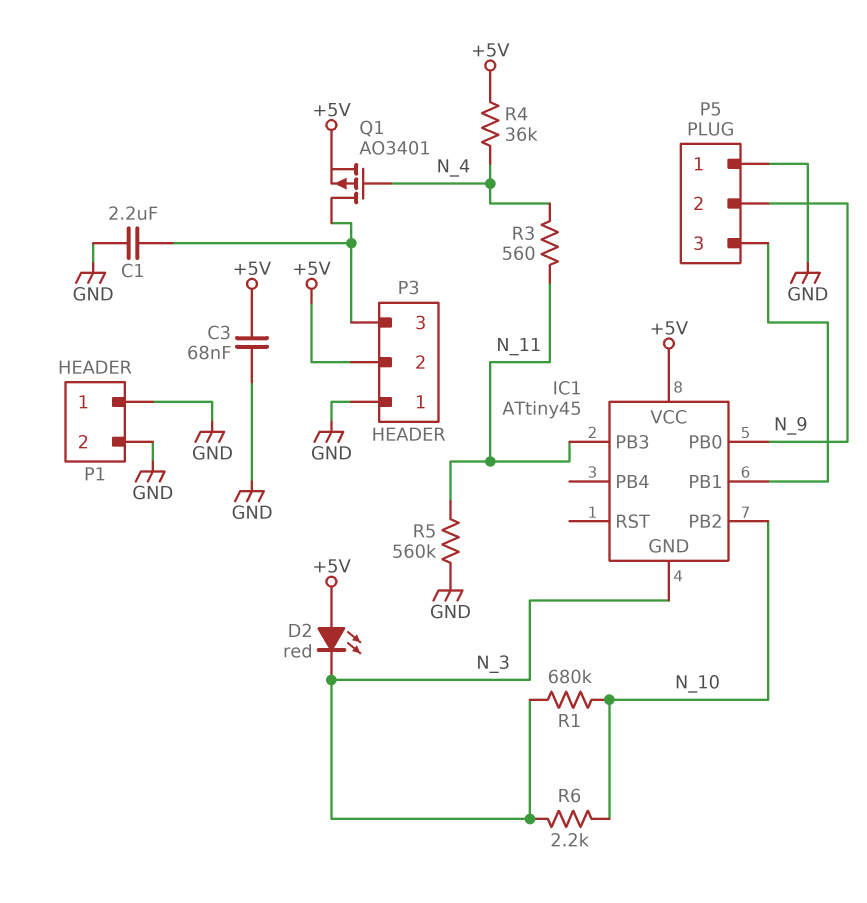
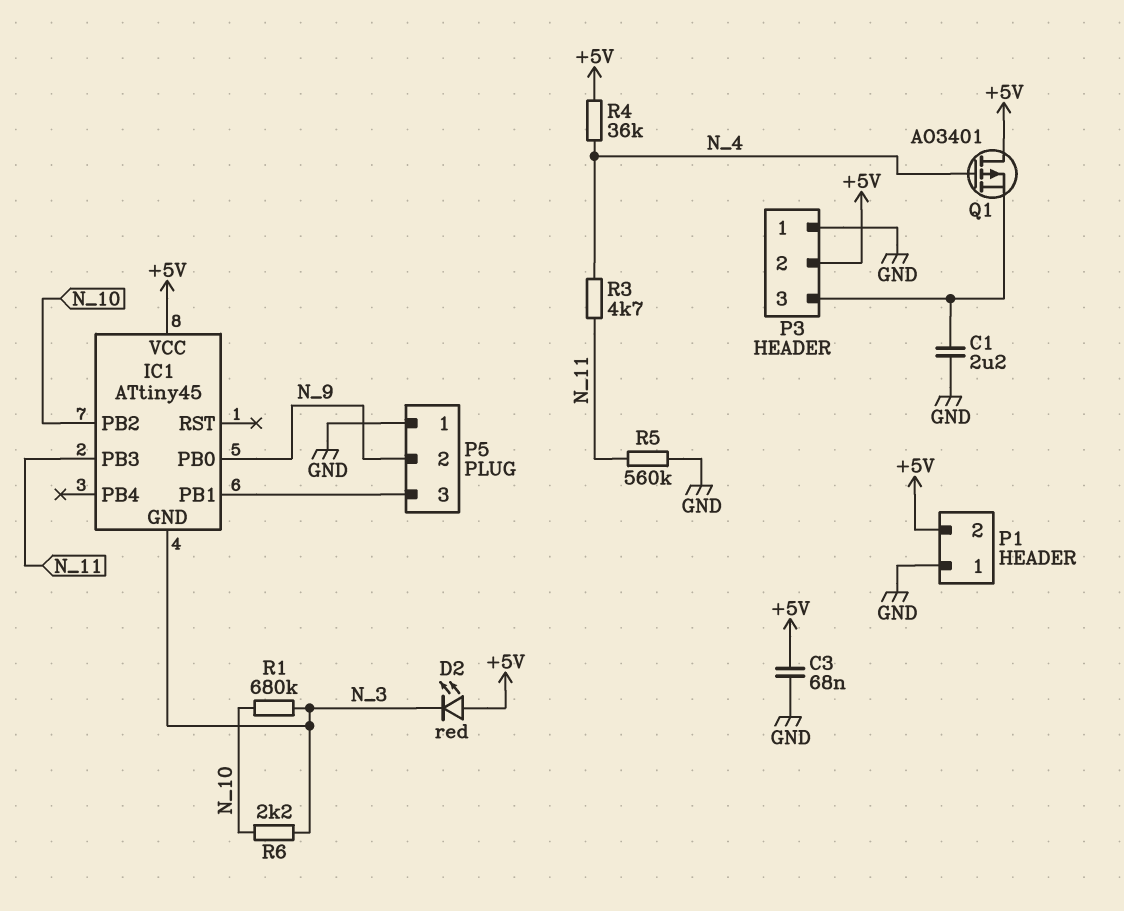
P1 pin 2: GND -> +5V
Q1: PMOS AO3401 (G N_4, D P3/3, S +5V) -> PMOS AO3401 (G N_4, D +5V, S P3/3)
R3: 560 (N_4, N_11) -> 4.7k (N_4, N_11)

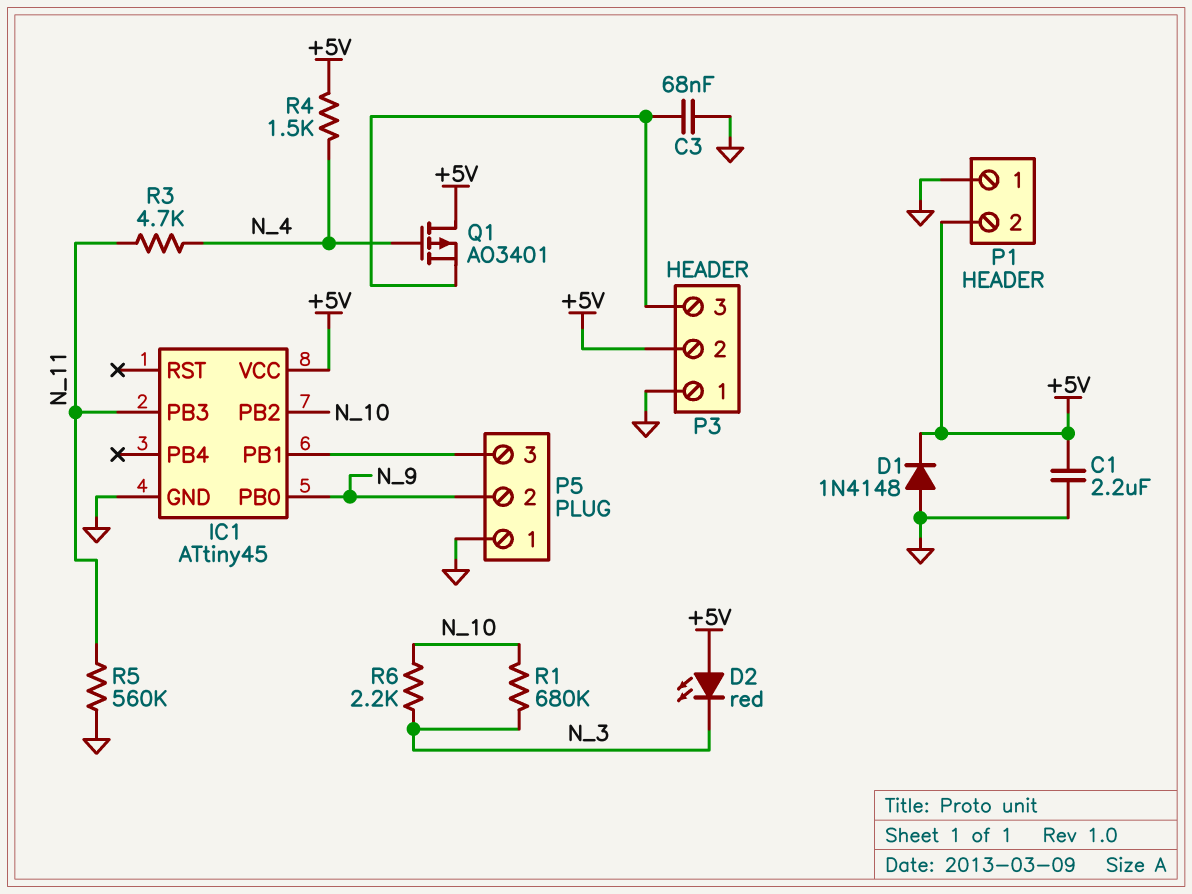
C1: 2.2uF (GND, P3/3) -> 2.2uF (+5V, GND)
C3: 68nF (+5V, GND) -> 68nF (GND, P3/3)
D1: none -> diode 1N4148 (A GND, K +5V)
IC1 pin GND: N_3 -> GND
R4: 36k (+5V, N_4) -> 1.5k (+5V, N_4)

